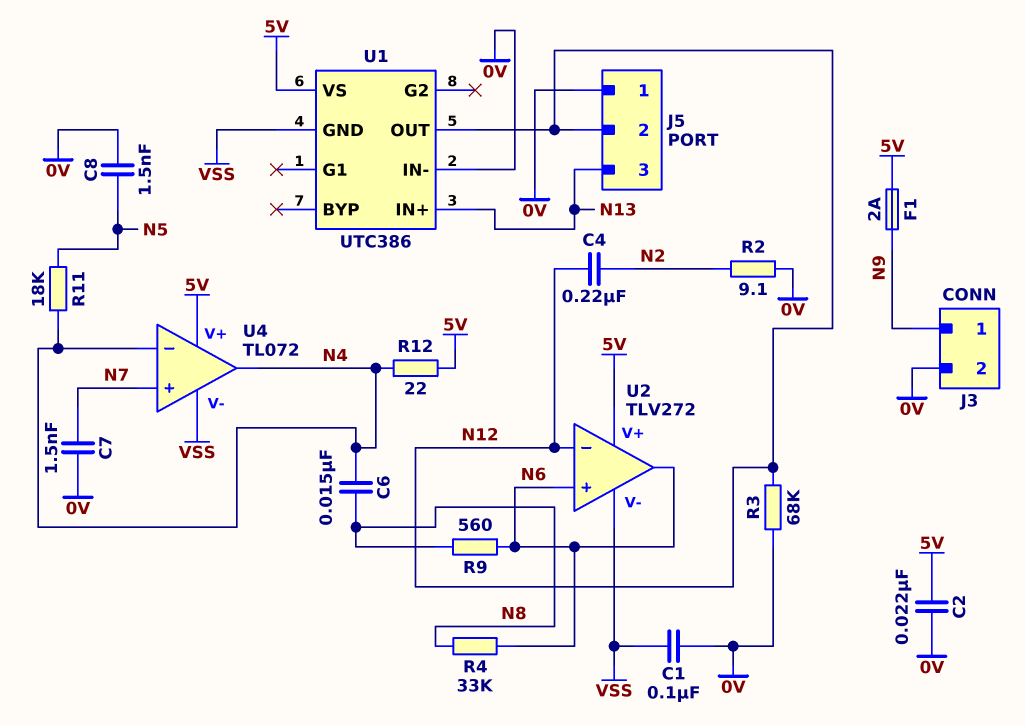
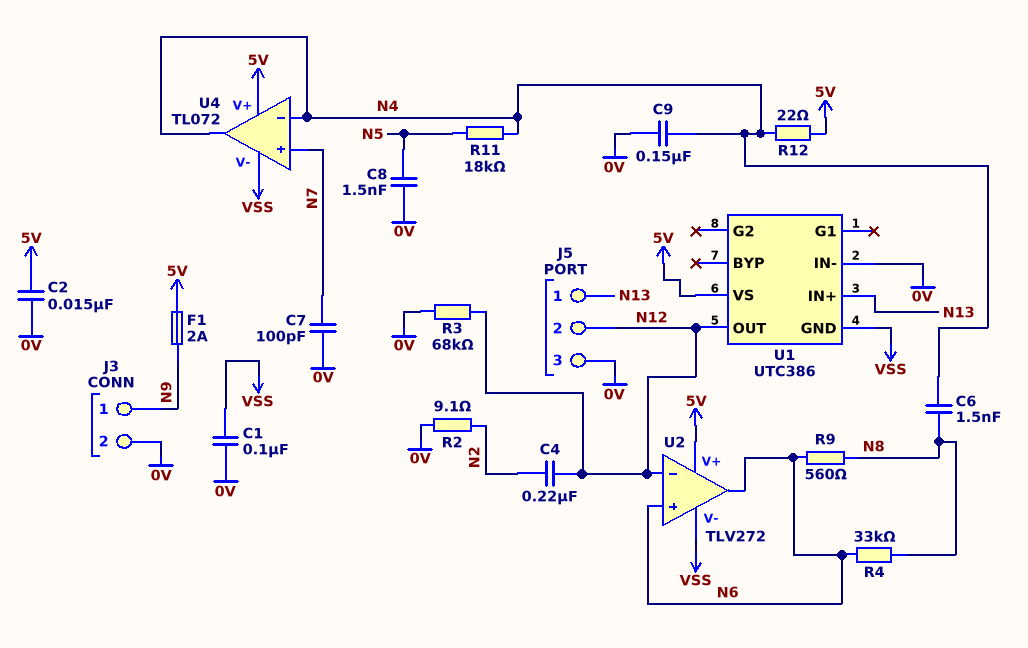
C2: 22nF (0V, 5V) -> 15nF (0V, 5V)
C6: 15nF (N4, N8) -> 1.5nF (N4, N8)
C7: 1.5nF (0V, N7) -> 100pF (0V, N7)
C9: none -> 150nF (0V, N4)
J5 pin 1: 0V -> N13
J5 pin 3: N13 -> 0V

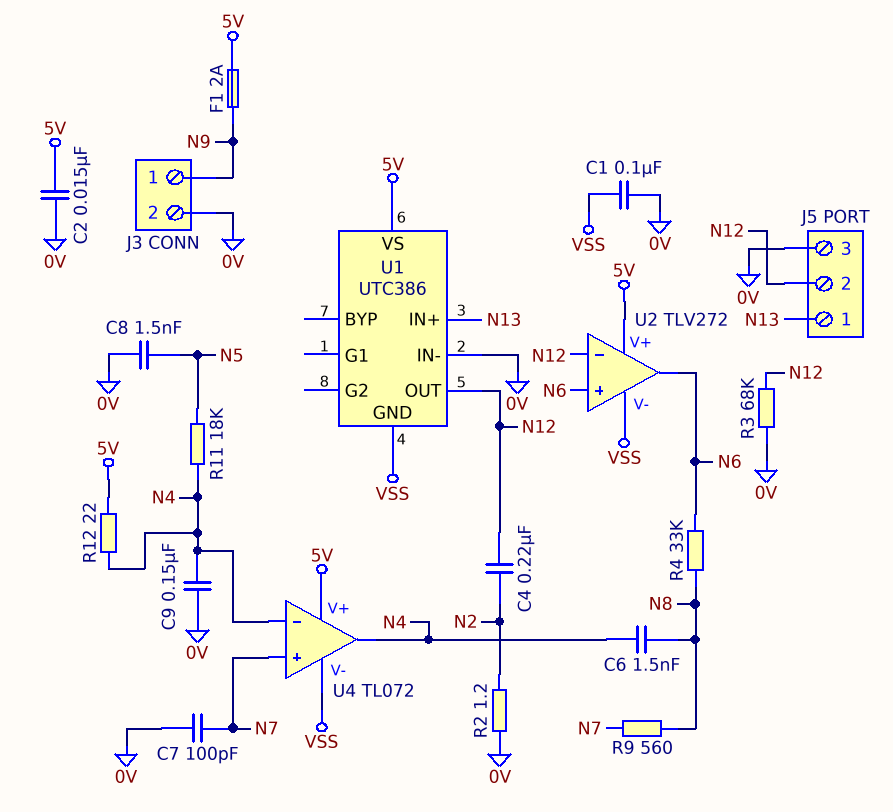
R2: 9.1 (0V, N2) -> 1.2 (0V, N2)
R9: 560 (N6, N8) -> 560 (N7, N8)

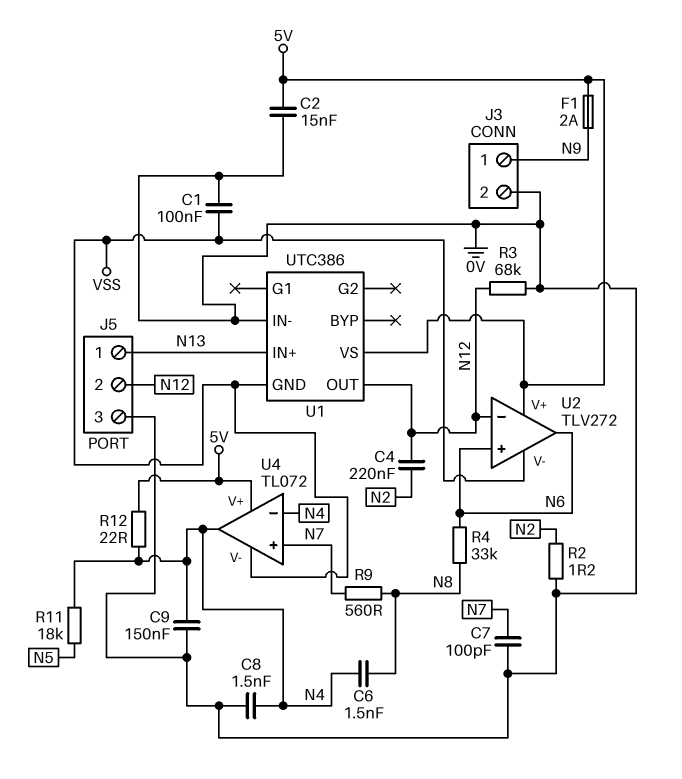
C8: 1.5nF (0V, N5) -> 1.5nF (0V, N4)

